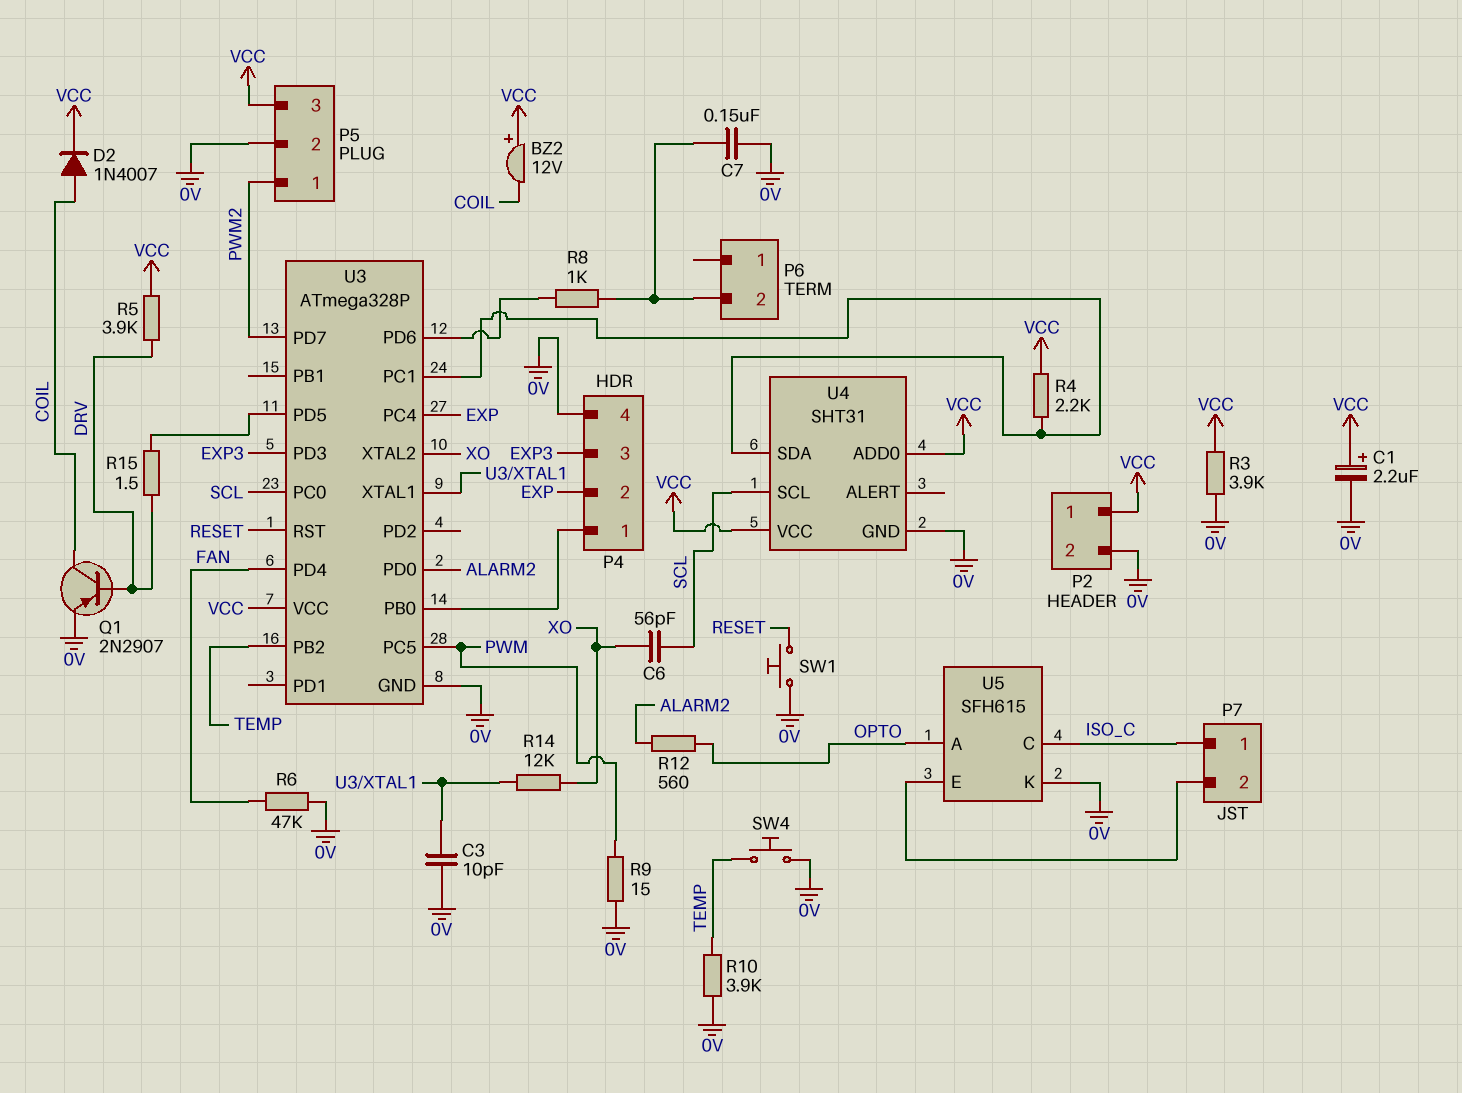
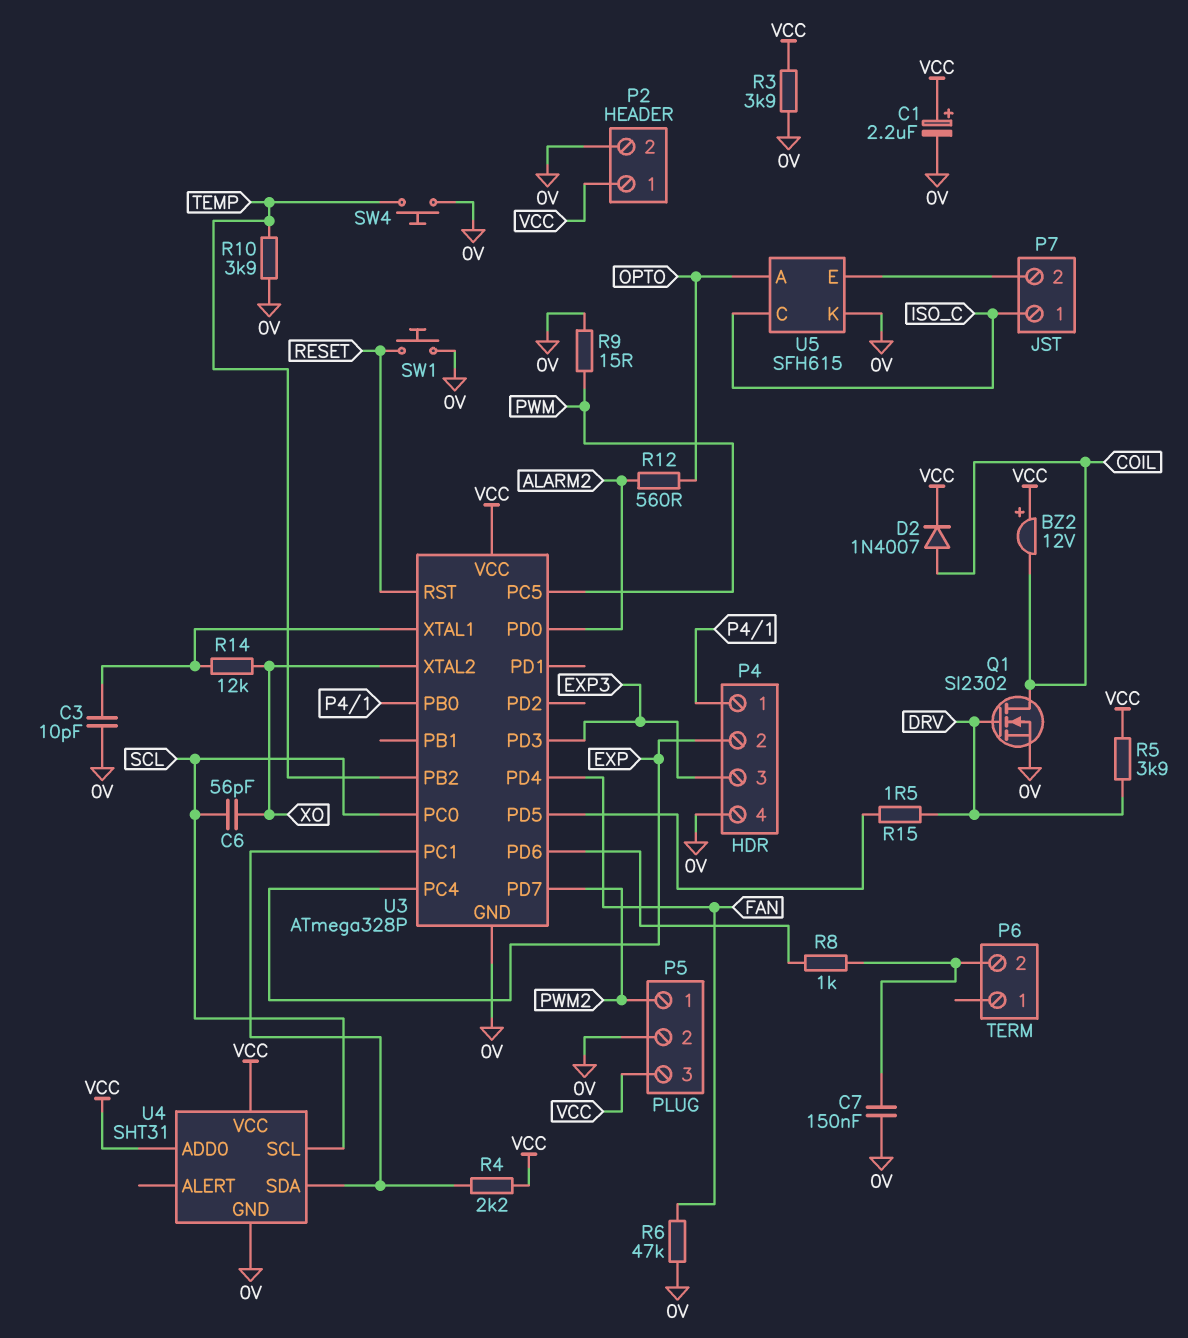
Q1: PNP 2N2907 (B DRV, C COIL, E 0V) -> NMOS SI2302 (G DRV, D COIL, S 0V)

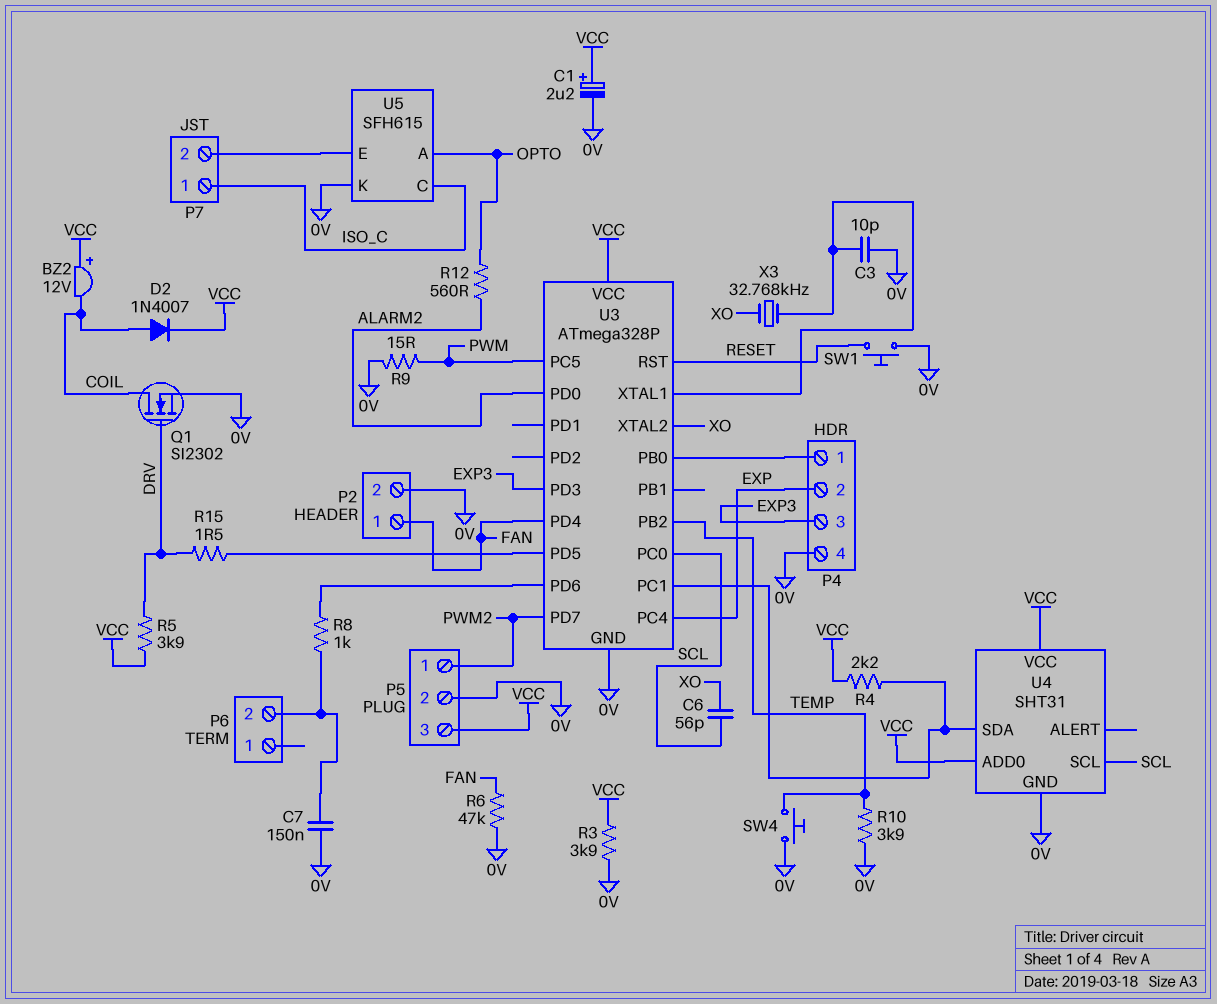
P2 pin 1: VCC -> FAN
R14: 12k (U3/XTAL1, XO) -> none
X3: none -> 32.768kHz (U3/XTAL1, XO)

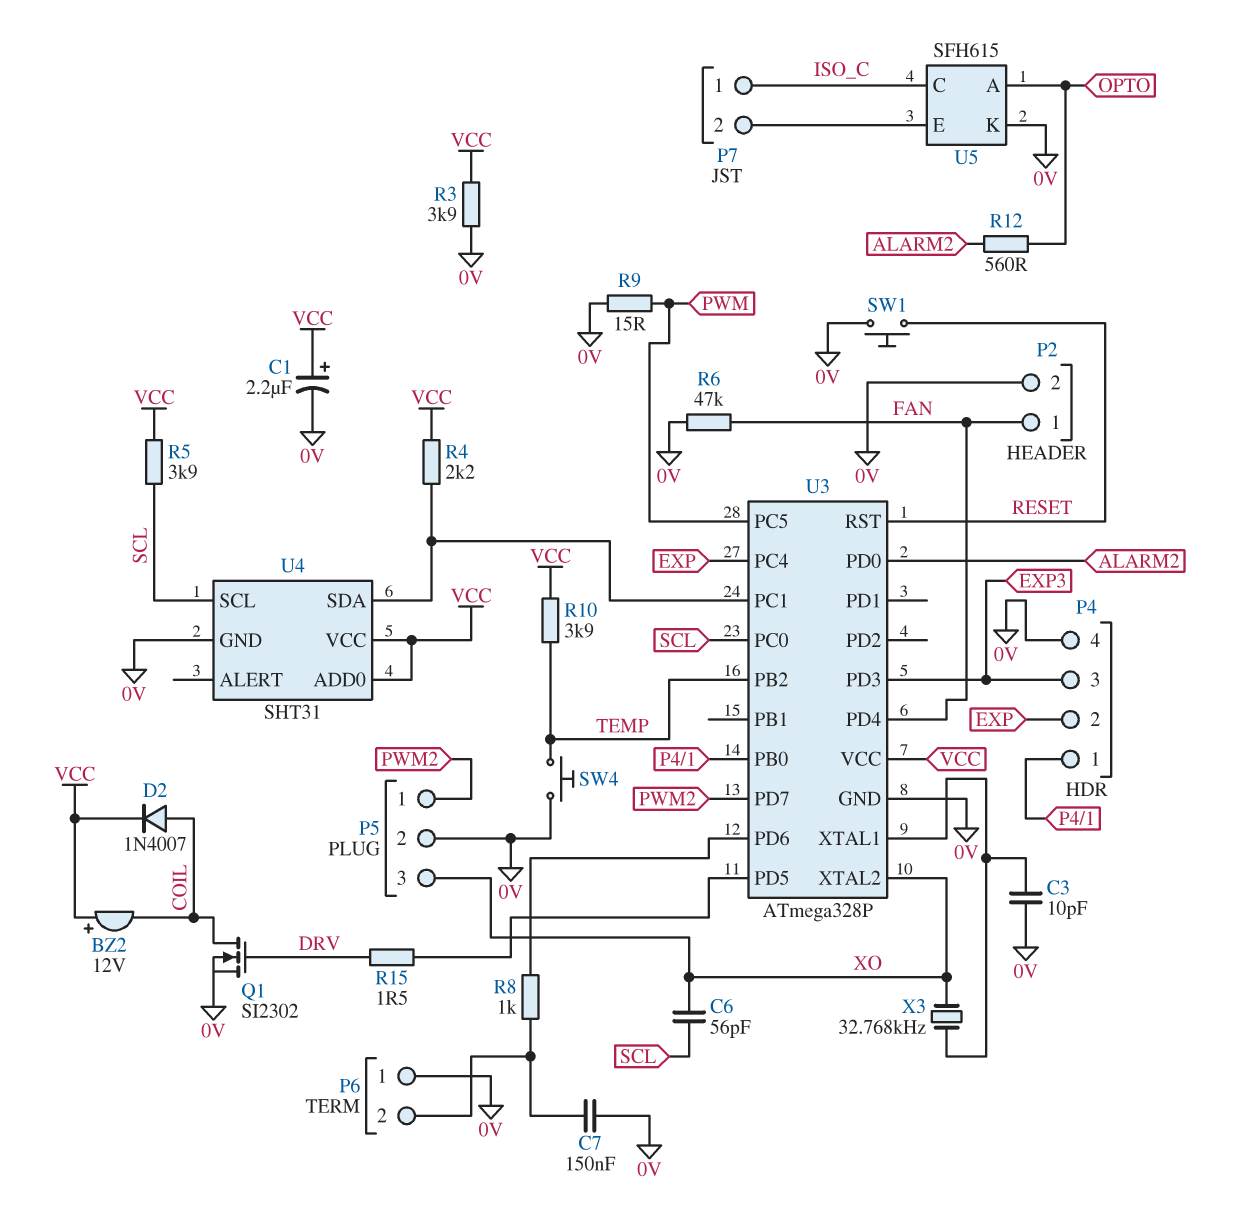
P5 pin 3: VCC -> XO
P6 pin 1: none -> 0V
R5: 3.9k (DRV, VCC) -> 3.9k (SCL, VCC)
R10: 3.9k (0V, TEMP) -> 3.9k (TEMP, VCC)

